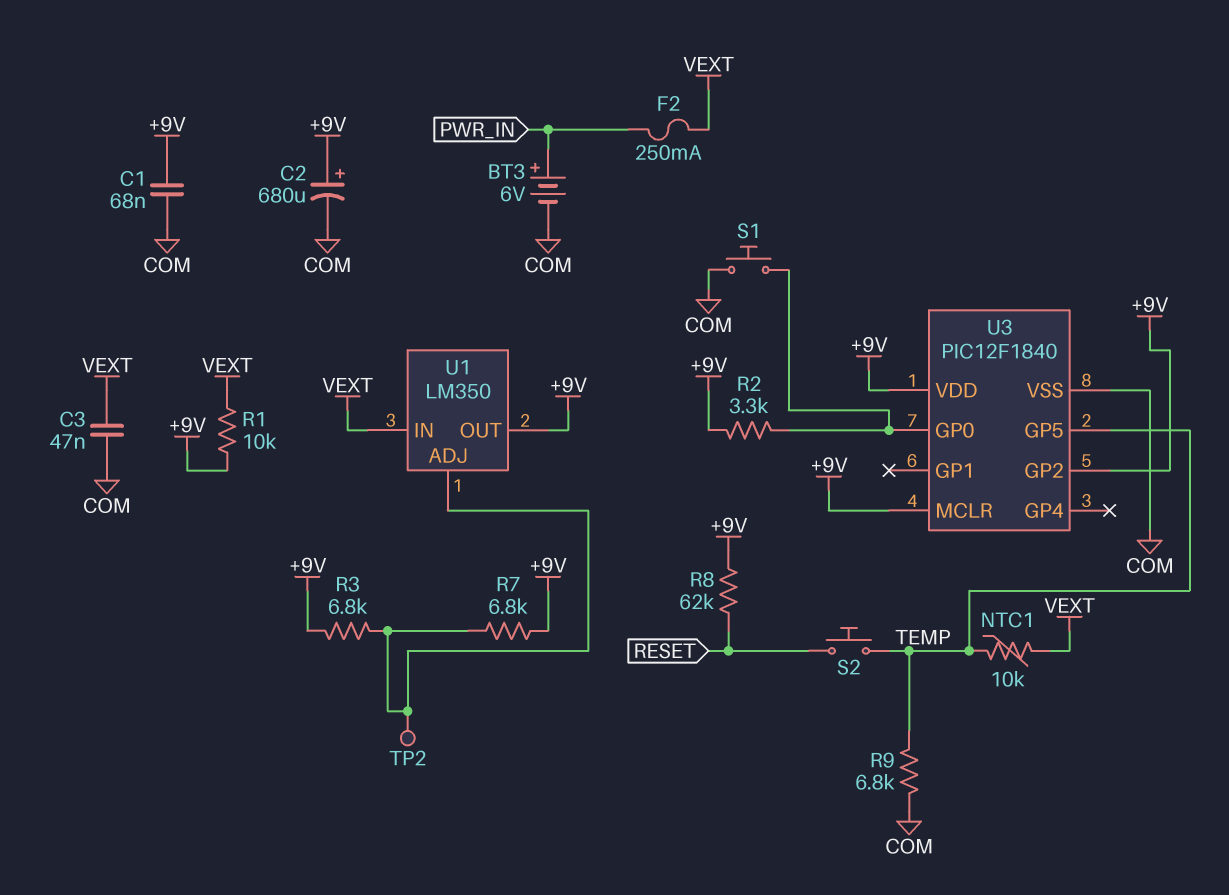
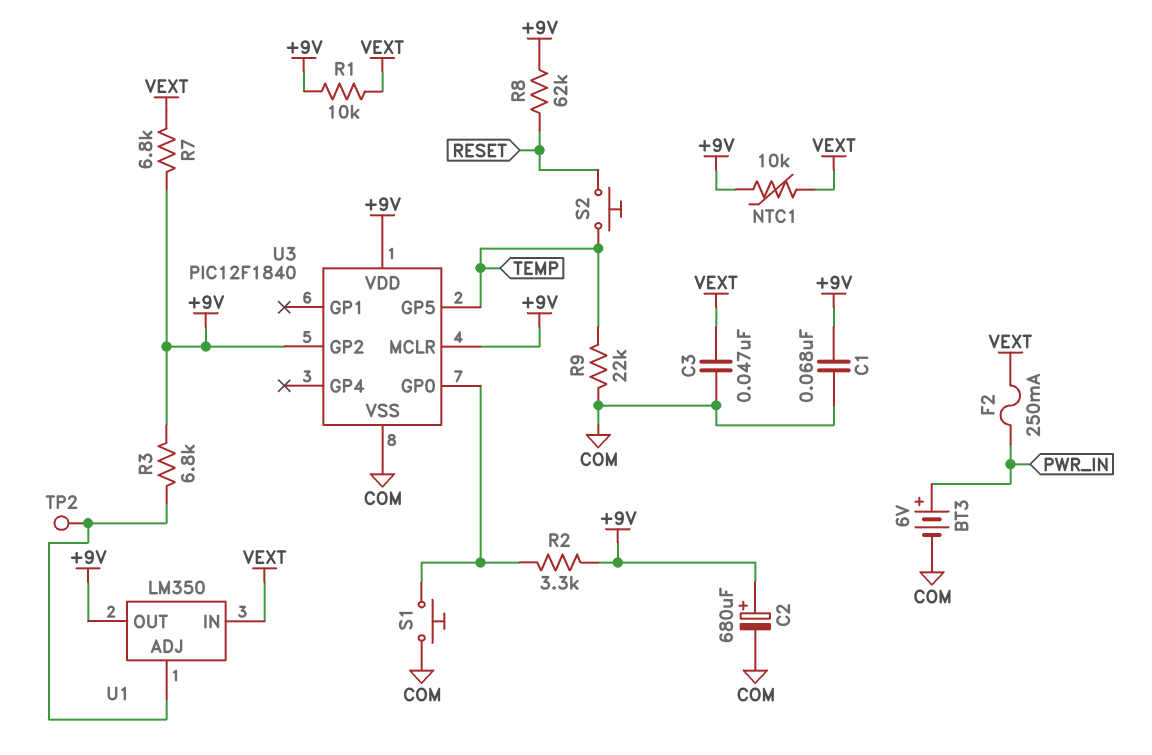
NTC1: 10k (TEMP, VEXT) -> 10k (+9V, VEXT)
R7: 6.8k (+9V, U1/ADJ) -> 6.8k (+9V, VEXT)
R9: 6.8k (COM, TEMP) -> 22k (COM, TEMP)

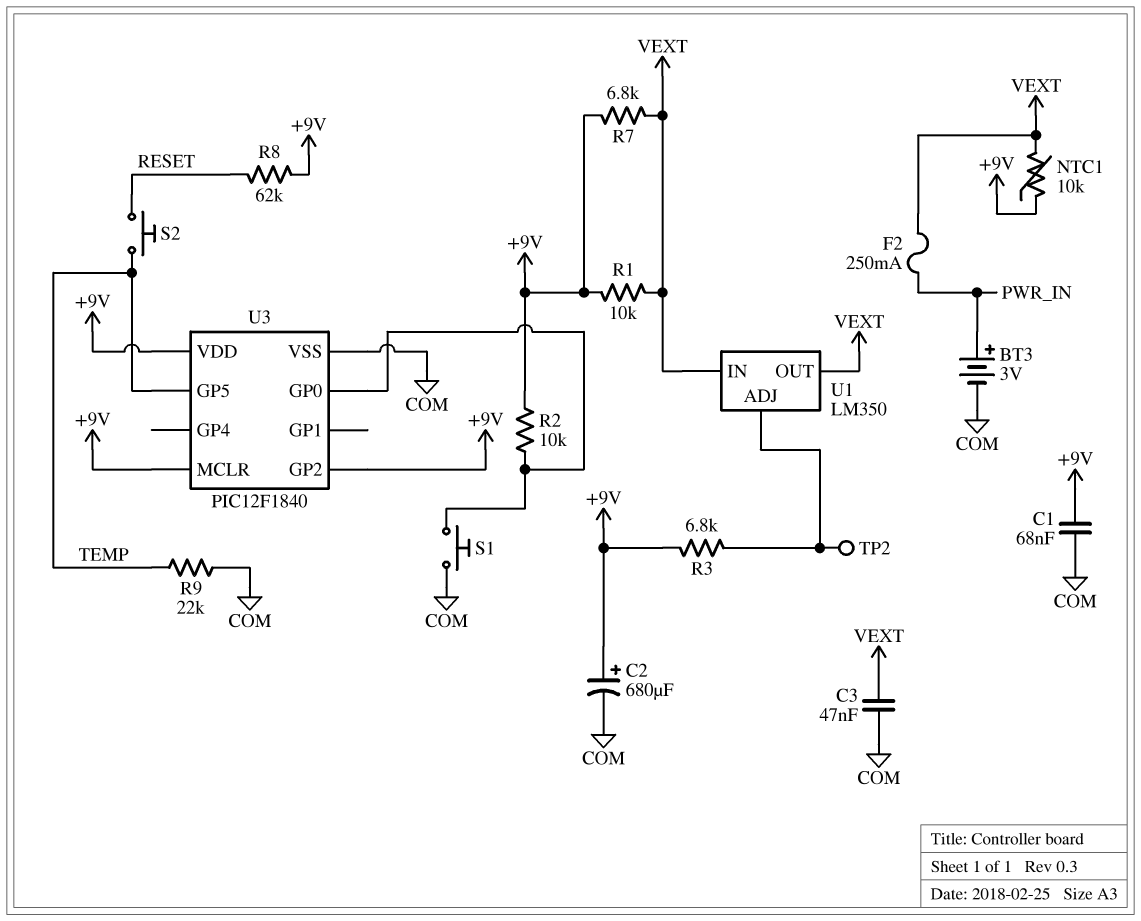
BT3: 6V (plus PWR_IN, minus COM) -> 3V (plus PWR_IN, minus COM)
R2: 3.3k (+9V, U3/GP0) -> 10k (+9V, U3/GP0)
U1 pin OUT: +9V -> VEXT

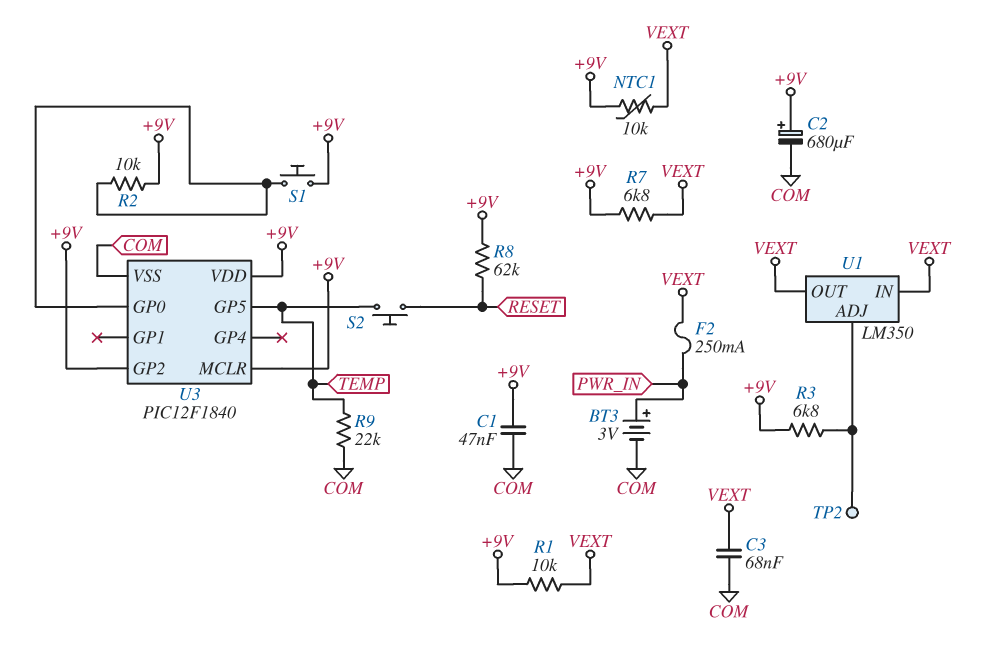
C1: 68nF (+9V, COM) -> 47nF (+9V, COM)
C3: 47nF (COM, VEXT) -> 68nF (COM, VEXT)
S1: button (COM, U3/GP0) -> button (+9V, U3/GP0)

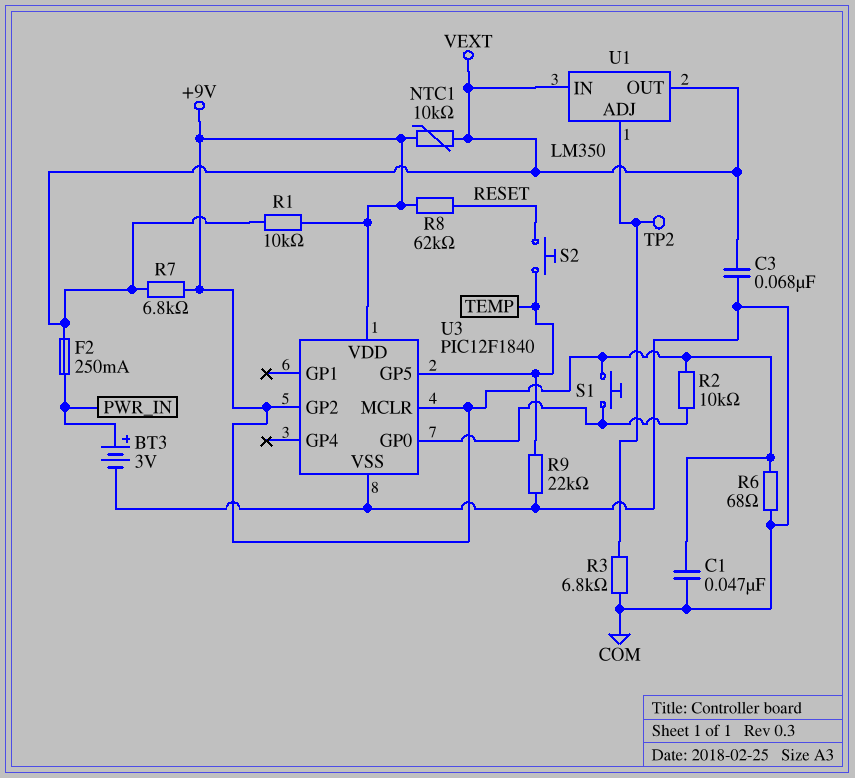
C2: 680uF (plus +9V, minus COM) -> none
R3: 6.8k (+9V, U1/ADJ) -> 6.8k (COM, U1/ADJ)
R6: none -> 68 (+9V, COM)

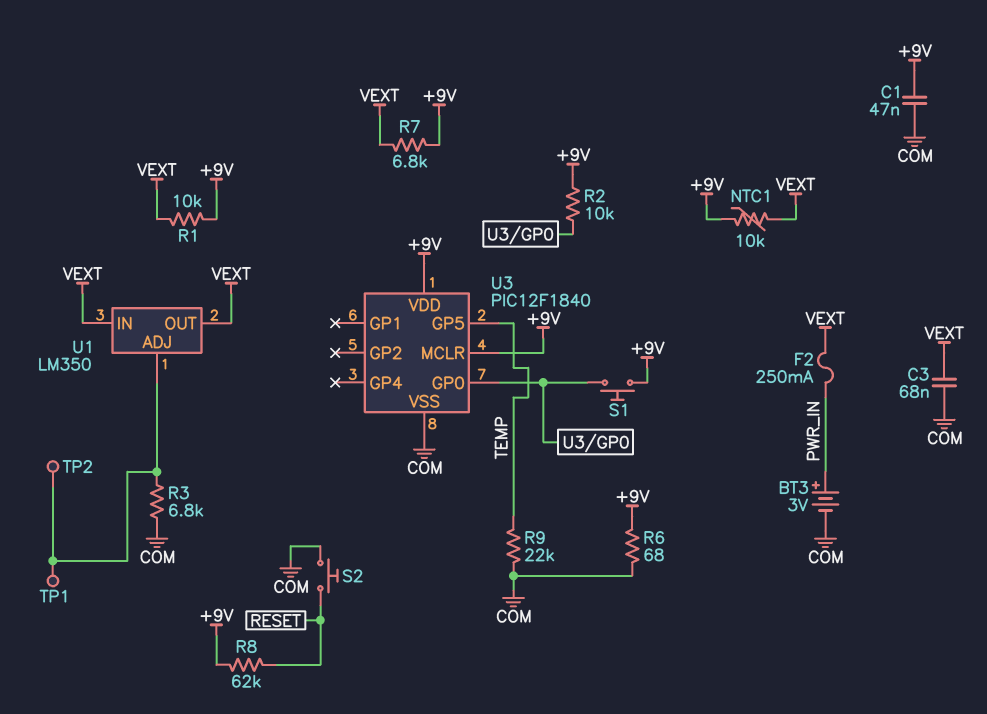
S2: button (RESET, TEMP) -> button (COM, RESET)
TP1: none -> test point (U1/ADJ)
U3 pin GP2: +9V -> none

